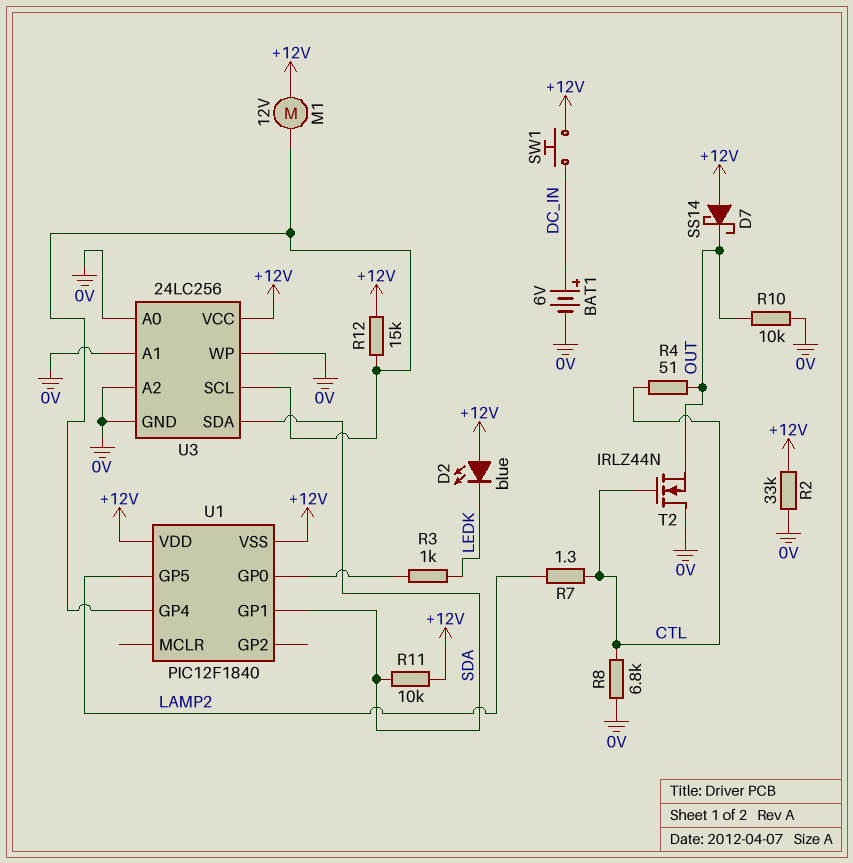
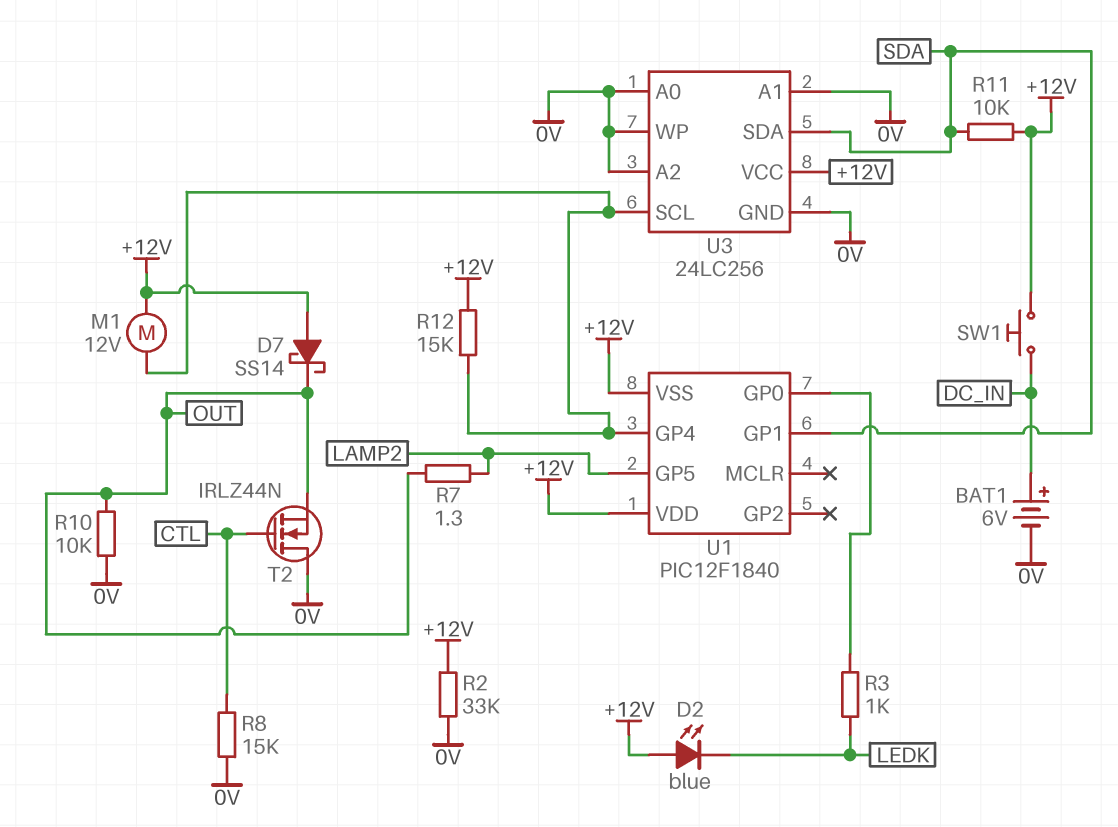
R4: 51 (CTL, OUT) -> none
R7: 1.3 (CTL, LAMP2) -> 1.3 (LAMP2, OUT)
R8: 6.8k (0V, CTL) -> 15k (0V, CTL)

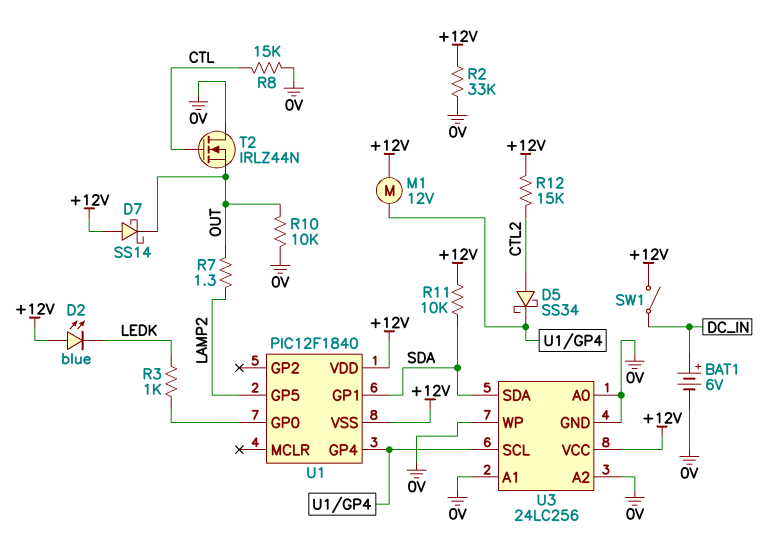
D5: none -> schottky SS34 (A CTL2, K U1/GP4)
R12: 15k (+12V, U1/GP4) -> 15k (+12V, CTL2)
SW1: button (+12V, DC_IN) -> switch (+12V, DC_IN)

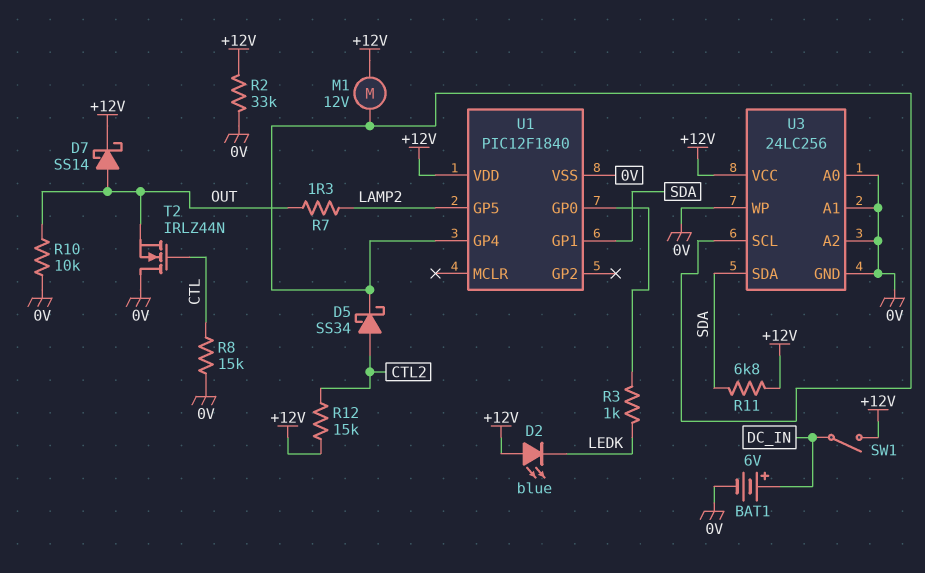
D7: schottky SS14 (A +12V, K OUT) -> schottky SS14 (A OUT, K +12V)
R11: 10k (+12V, SDA) -> 6.8k (+12V, SDA)
U1 pin VSS: +12V -> 0V

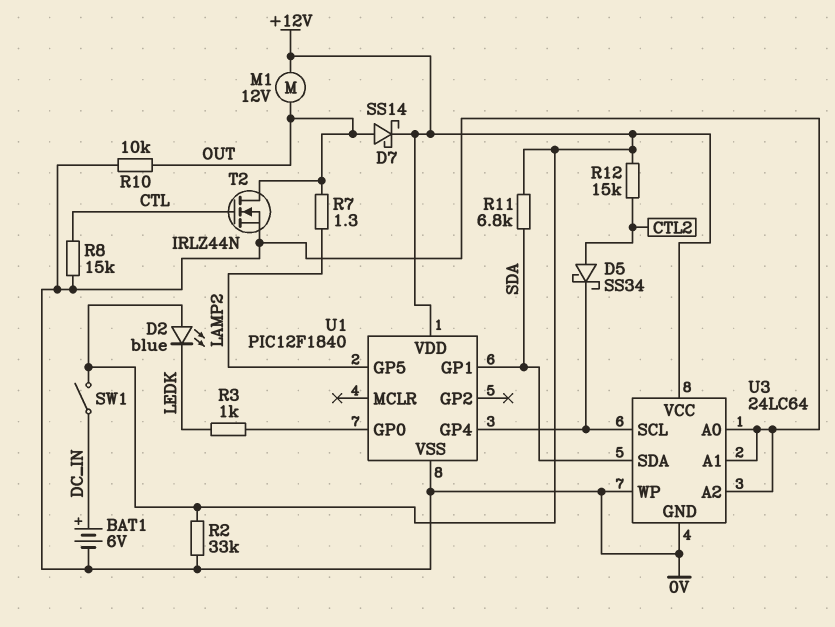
M1: motor 12V (+12V, U1/GP4) -> motor 12V (+12V, OUT)
T2: NMOS IRLZ44N (G CTL, D 0V, S OUT) -> NMOS IRLZ44N (G CTL, D OUT, S 0V)
U3: 24LC256 -> 24LC64

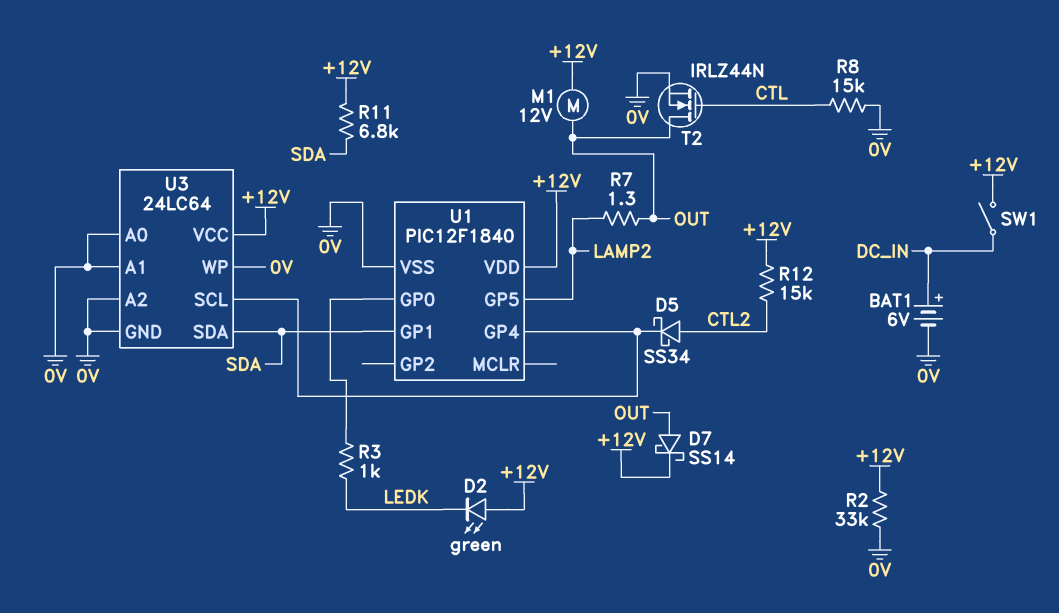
D2: LED blue (A +12V, K LEDK) -> LED green (A +12V, K LEDK)
R10: 10k (0V, OUT) -> none

